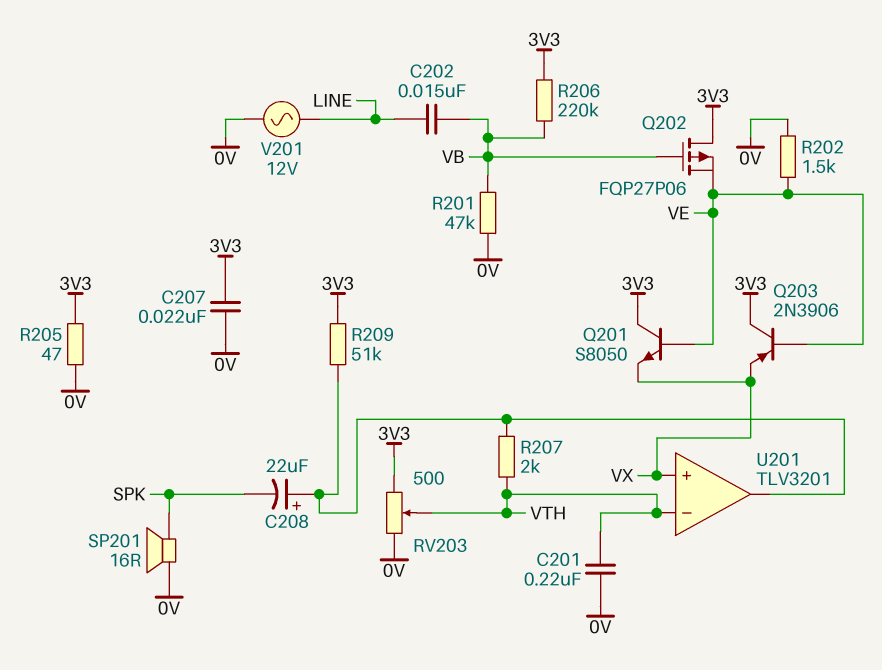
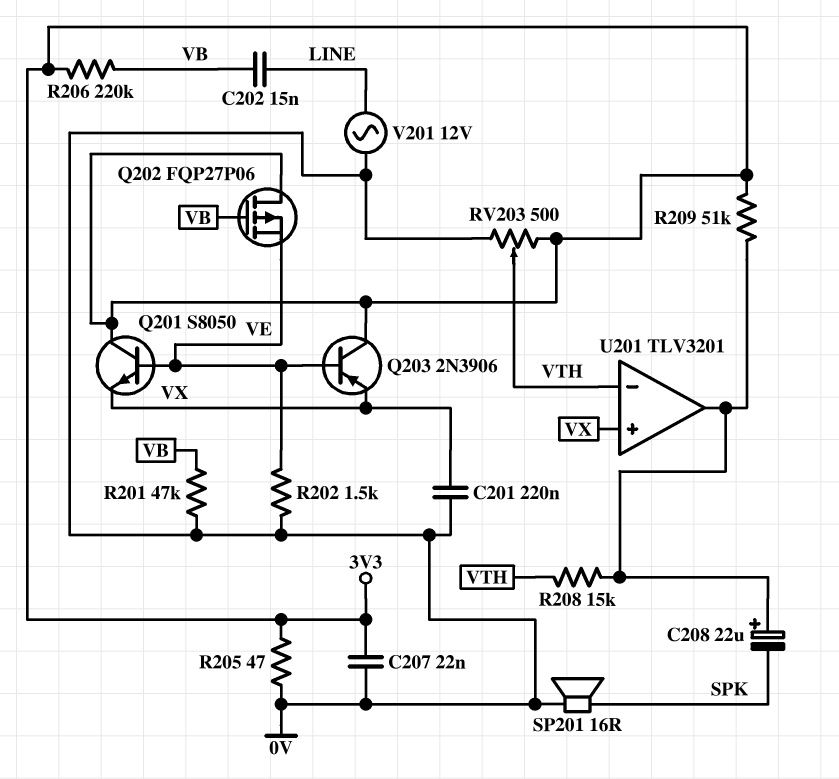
C201: 220nF (0V, VTH) -> 220nF (0V, VX)
R207: 2k (U201/out, VTH) -> none
R208: none -> 15k (U201/out, VTH)

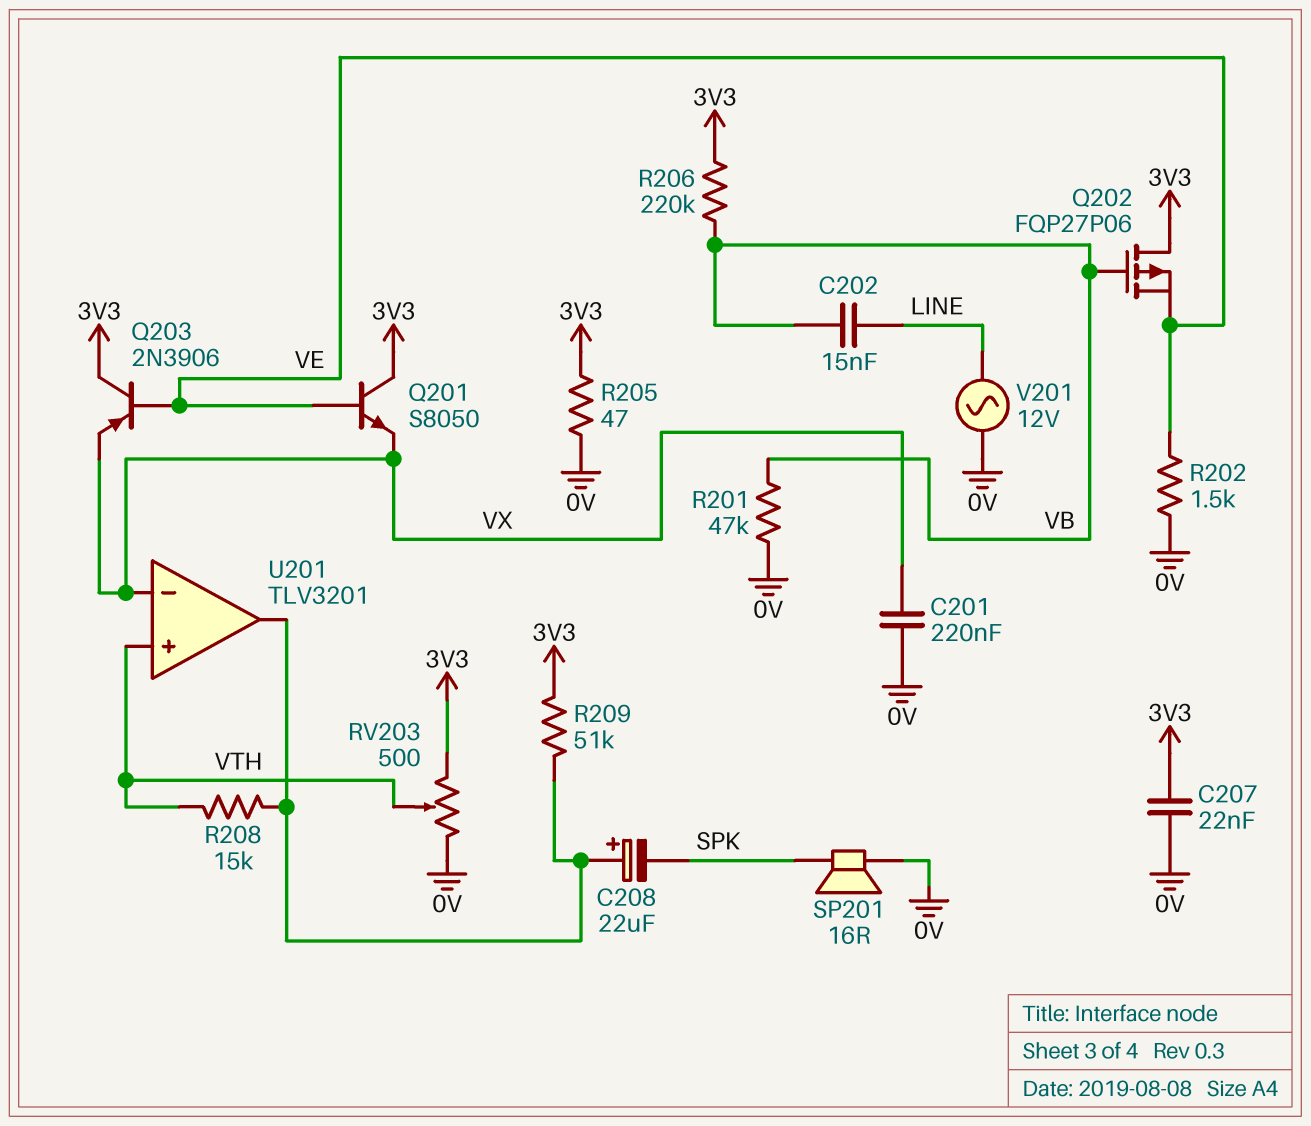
U201 pin in+: VX -> VTH
U201 pin in-: VTH -> VX

